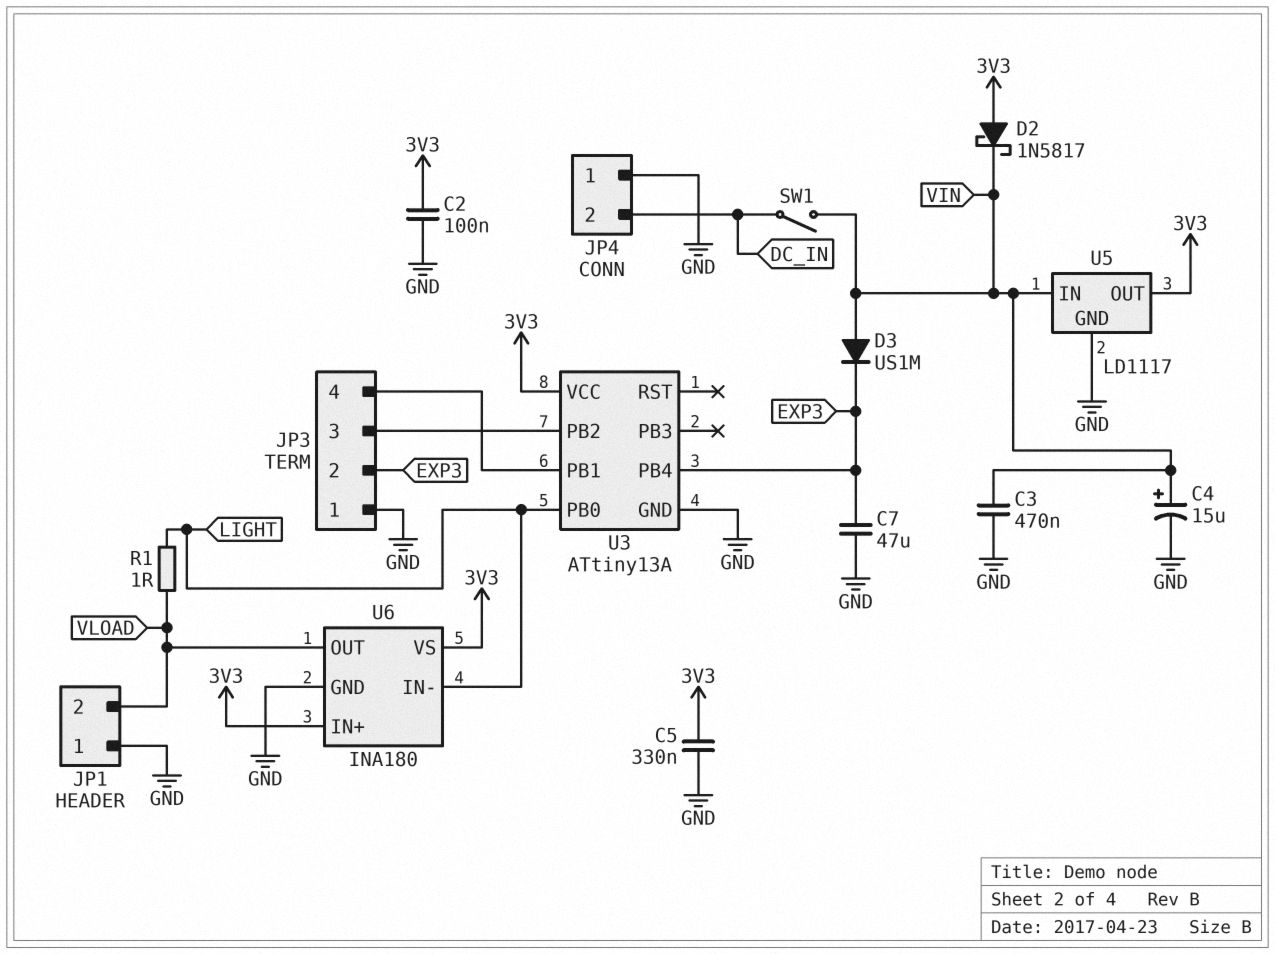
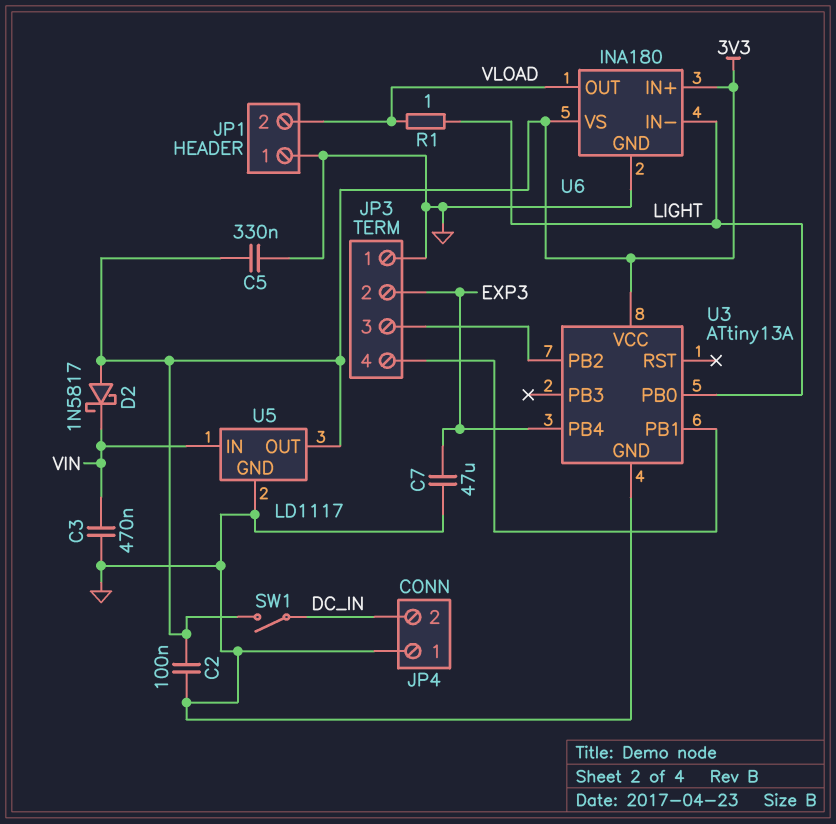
C4: 15uF (plus VIN, minus GND) -> none
D3: diode US1M (A VIN, K EXP3) -> none
SW1: switch (DC_IN, VIN) -> switch (3V3, DC_IN)

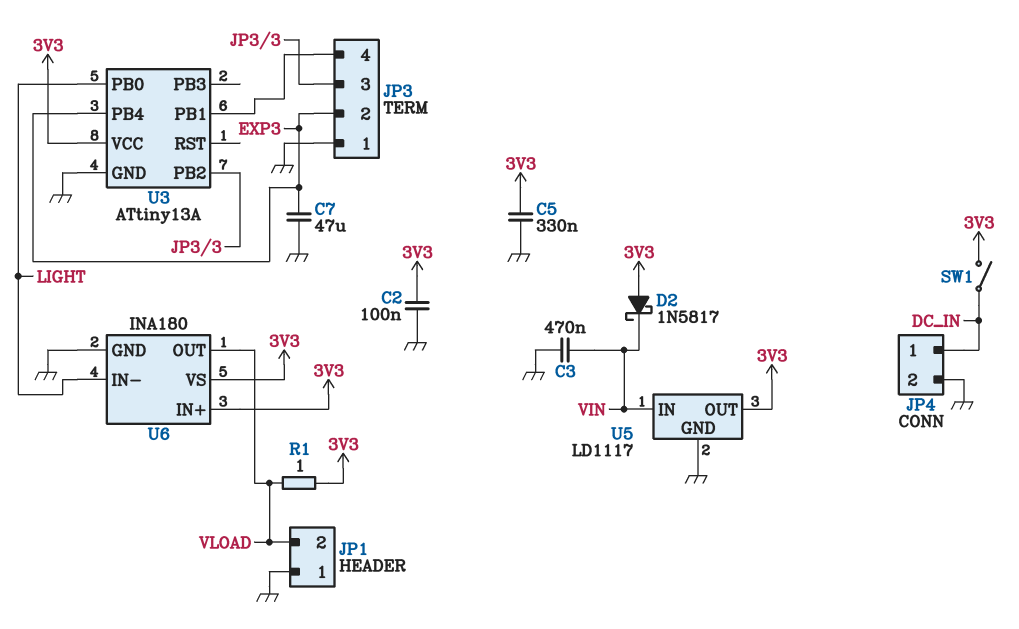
JP4 pin 1: GND -> DC_IN
JP4 pin 2: DC_IN -> GND
R1: 1 (LIGHT, VLOAD) -> 1 (3V3, VLOAD)

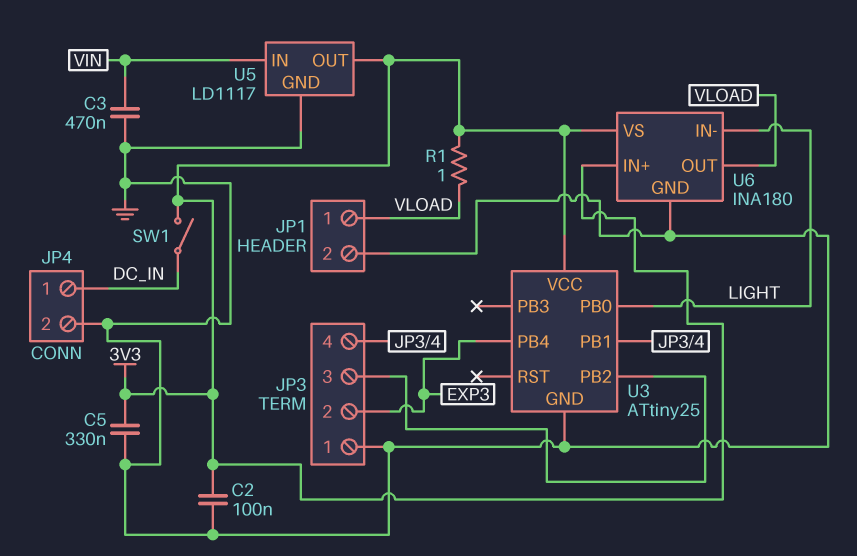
C7: 47uF (EXP3, GND) -> none
D2: schottky 1N5817 (A 3V3, K VIN) -> none
JP1 pin 1: GND -> VLOAD
JP1 pin 2: VLOAD -> GND
U3: ATtiny13A -> ATtiny25

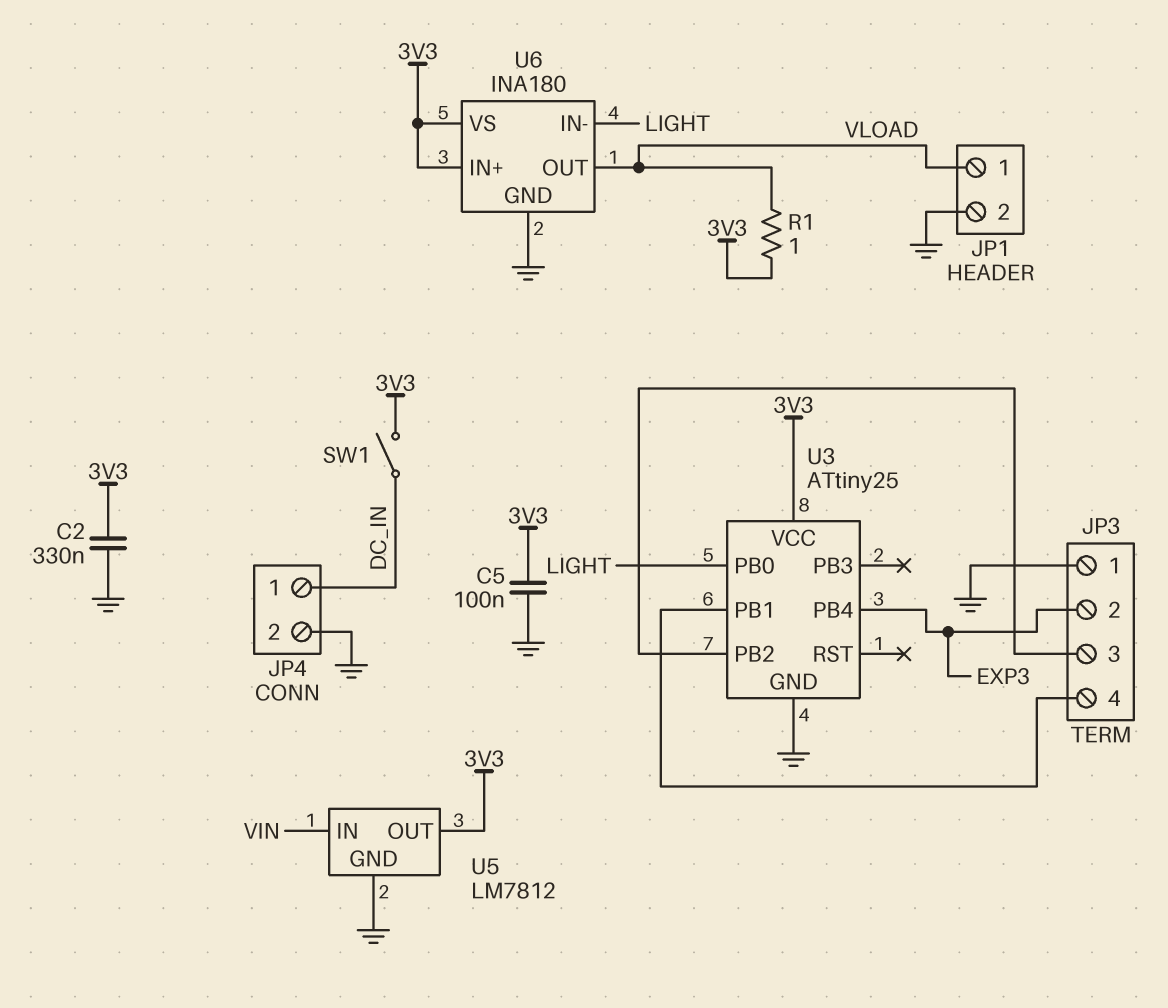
C2: 100nF (3V3, GND) -> 330nF (3V3, GND)
C3: 470nF (GND, VIN) -> none
C5: 330nF (3V3, GND) -> 100nF (3V3, GND)
U5: LD1117 -> LM7812

